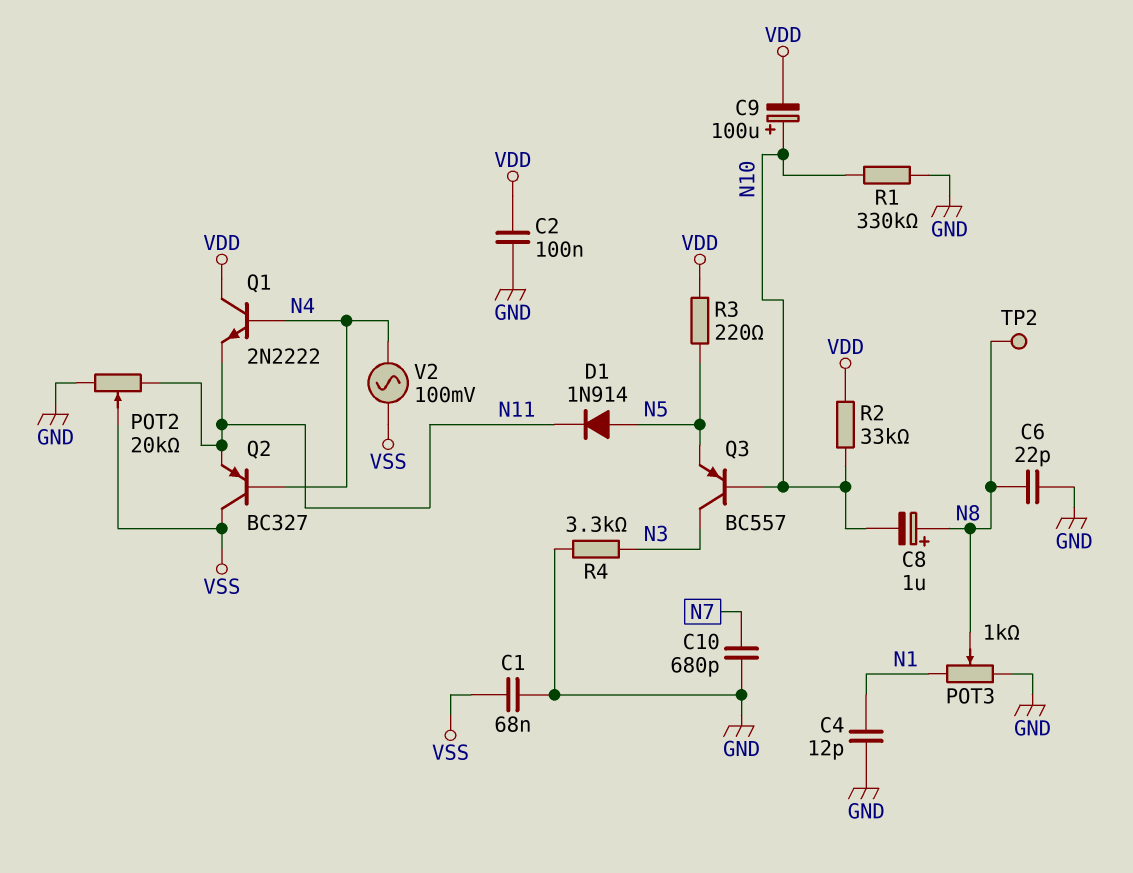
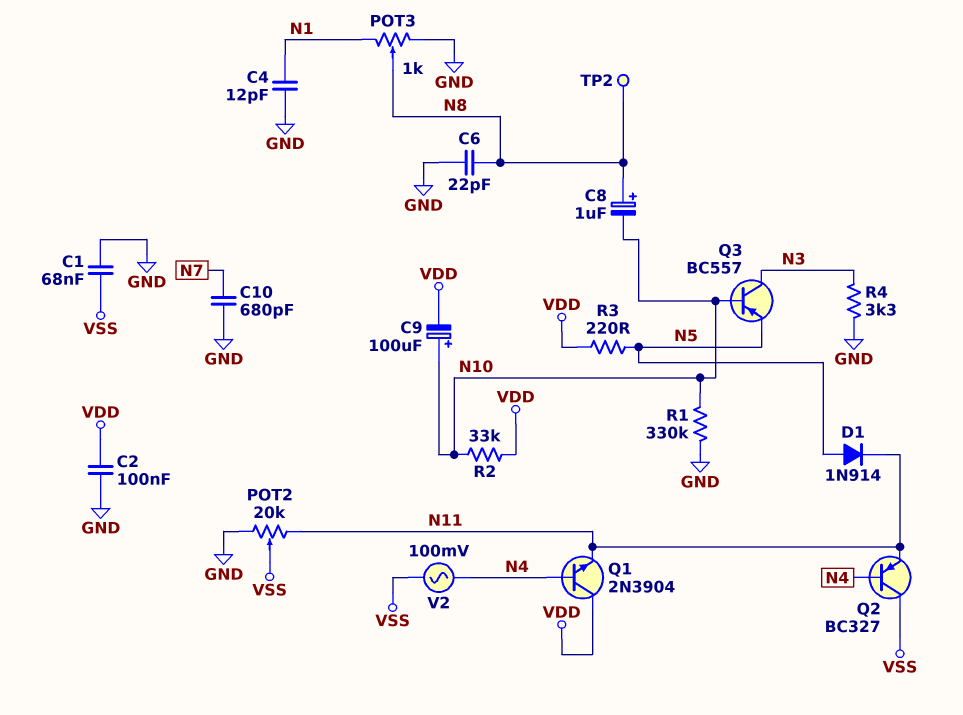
Q1: NPN 2N2222 (B N4, C VDD, E N11) -> NPN 2N3904 (B N4, C VDD, E N11)

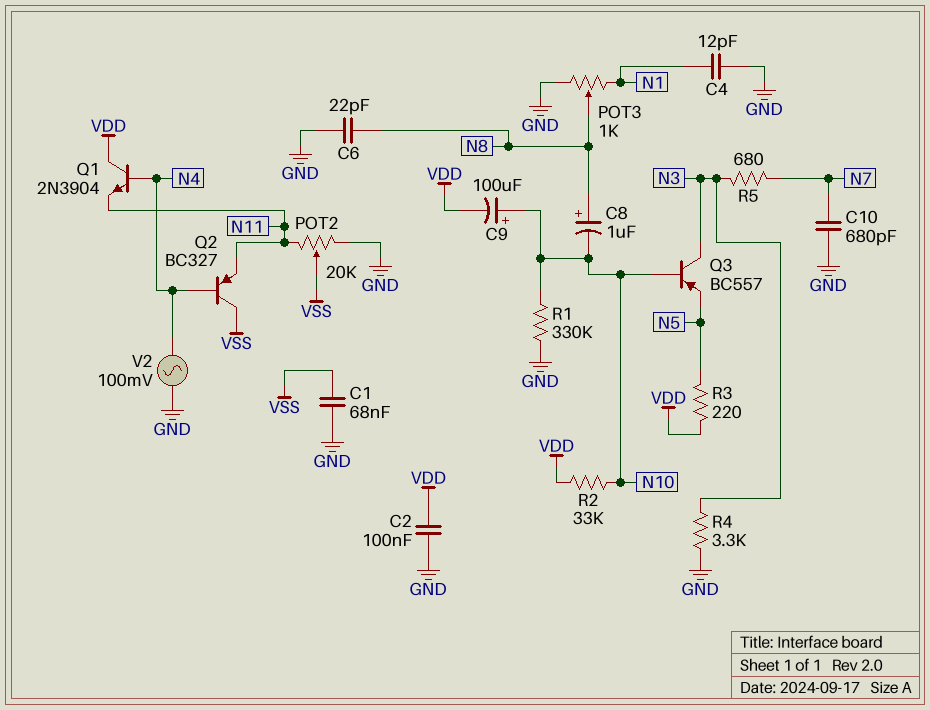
D1: diode 1N914 (A N5, K N11) -> none
R5: none -> 680 (N3, N7)
TP2: test point (N8) -> none
V2: AC 100mV (N4, VSS) -> AC 100mV (GND, N4)

